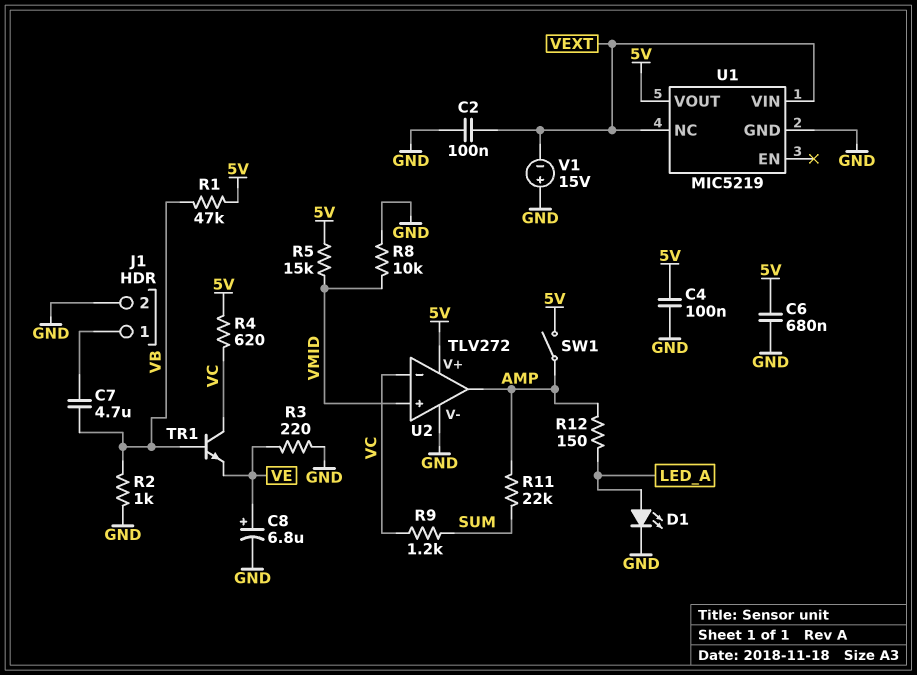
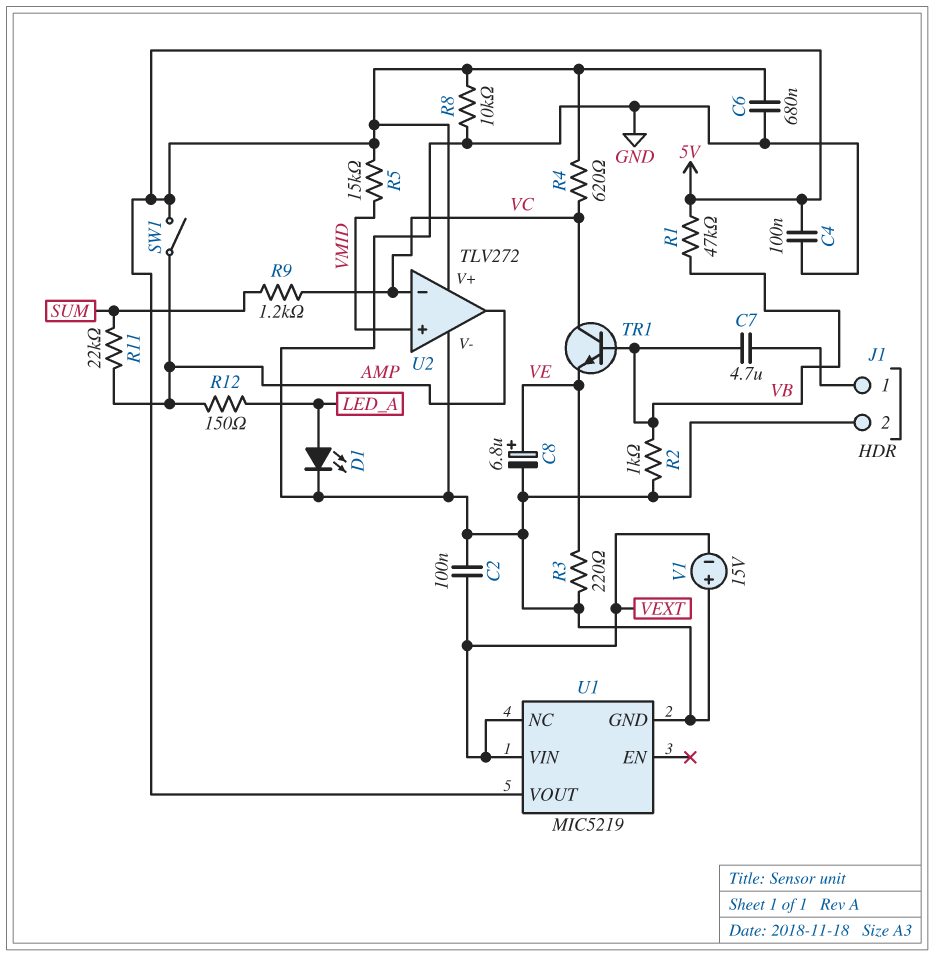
R8: 10k (GND, VMID) -> 10k (5V, GND)

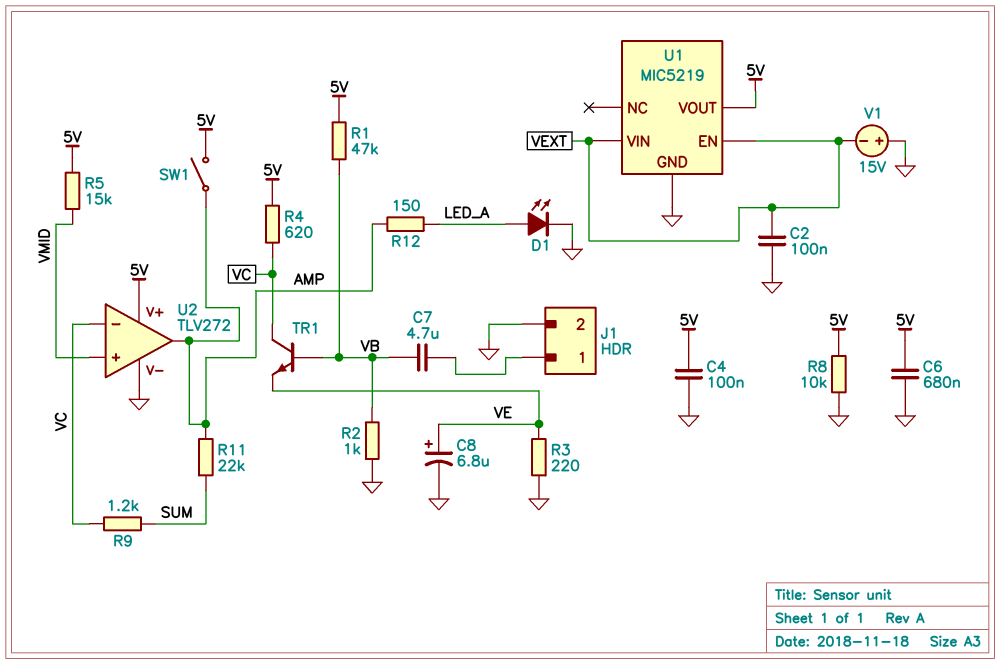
U1 pin EN: none -> VEXT
U1 pin NC: VEXT -> none

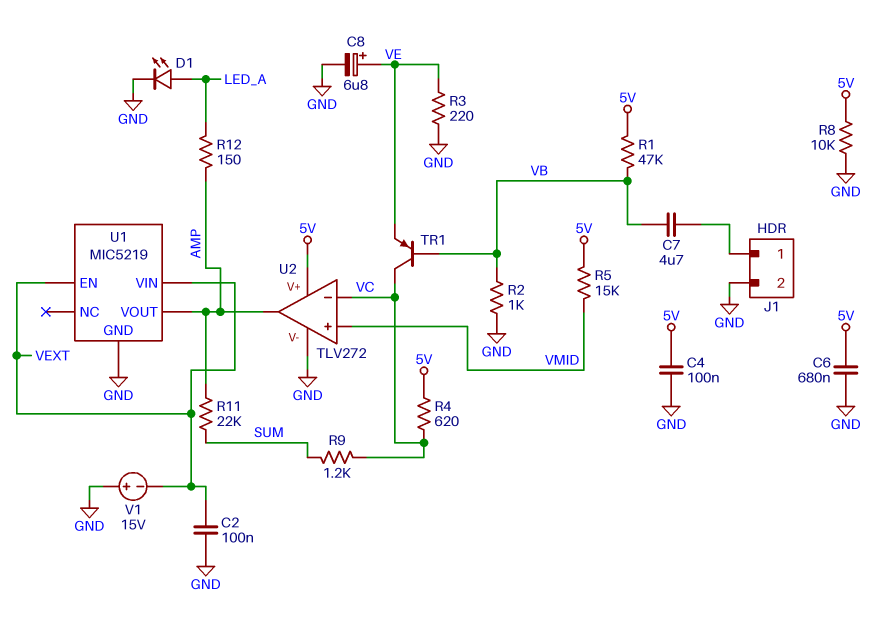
SW1: switch (5V, AMP) -> none
TR1: NPN (B VB, C VC, E VE) -> PNP (B VB, C VC, E VE)
U1 pin VOUT: 5V -> AMP

